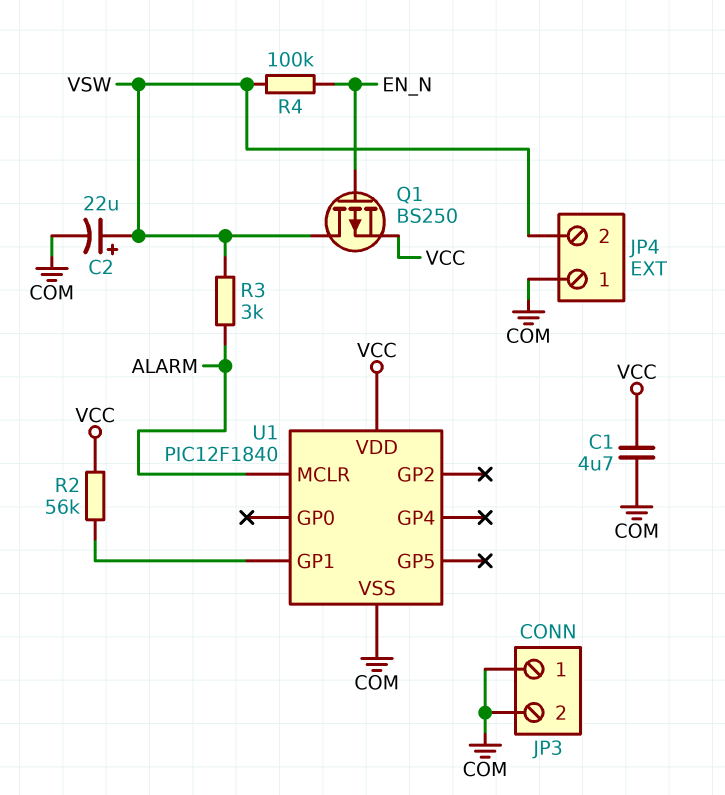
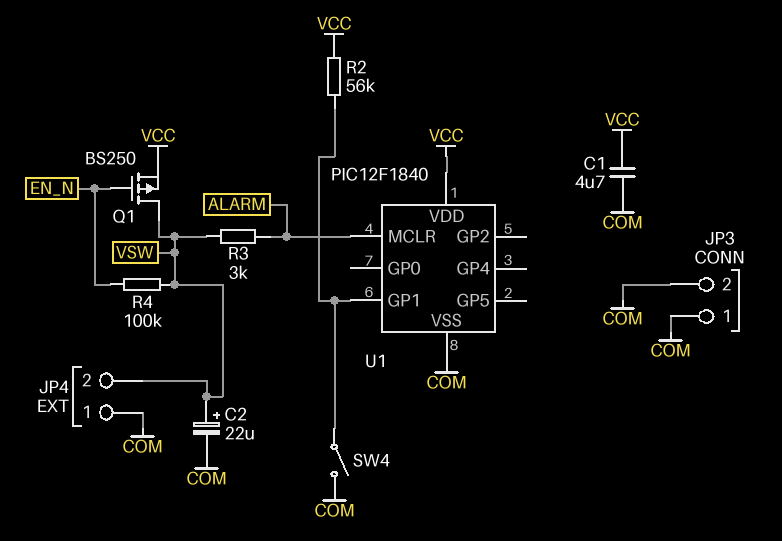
SW4: none -> switch (COM, U1/GP1)

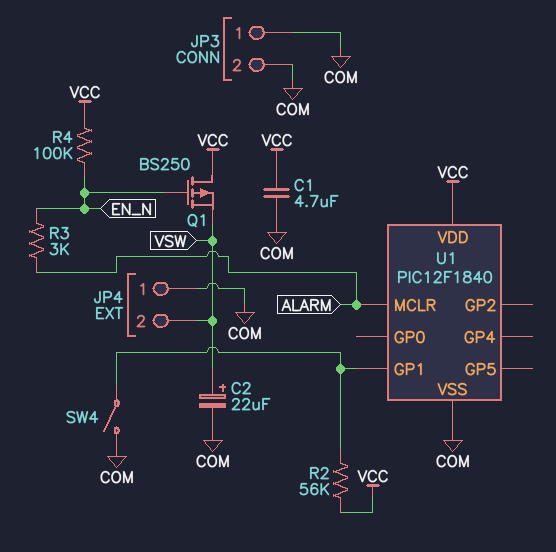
Q1: PMOS BS250 (G EN_N, D VSW, S VCC) -> PMOS BS250 (G EN_N, D VCC, S VSW)
R3: 3k (ALARM, VSW) -> 3k (ALARM, EN_N)
R4: 100k (EN_N, VSW) -> 100k (EN_N, VCC)

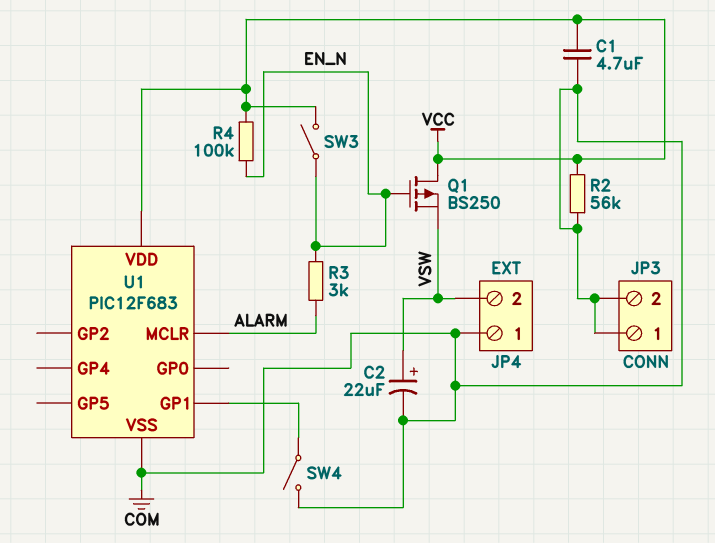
R2: 56k (U1/GP1, VCC) -> 56k (COM, VCC)
SW3: none -> switch (EN_N, VCC)
U1: PIC12F1840 -> PIC12F683

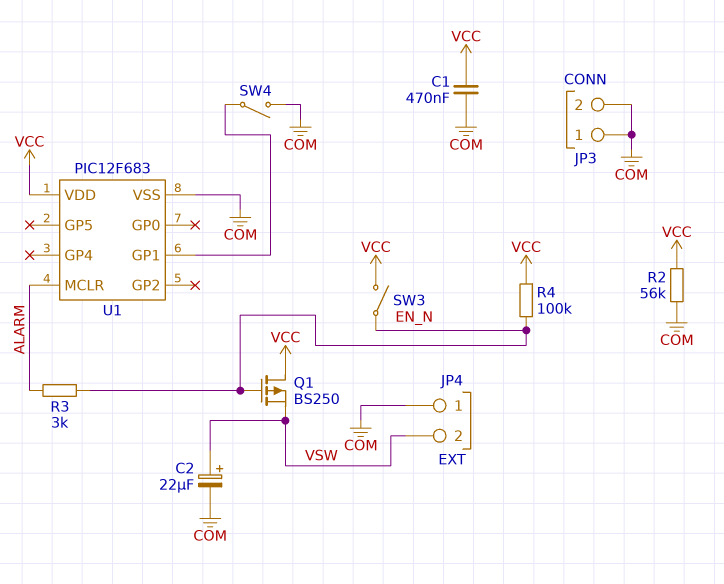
C1: 4.7uF (COM, VCC) -> 470nF (COM, VCC)

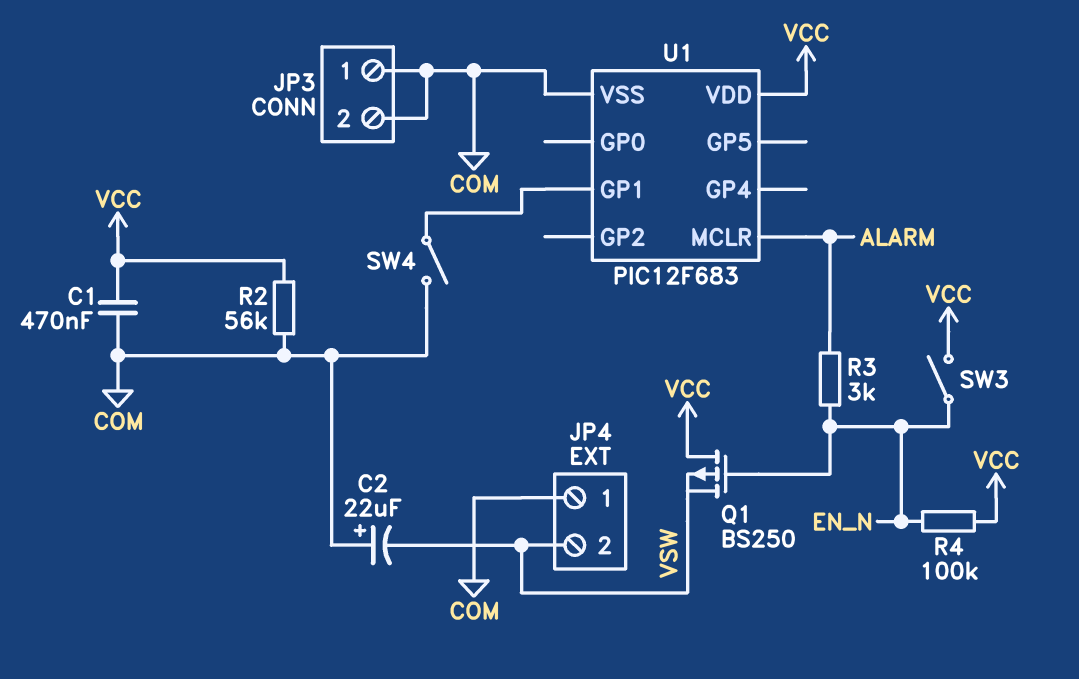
C2: 22uF (plus VSW, minus COM) -> 22uF (plus COM, minus VSW)

